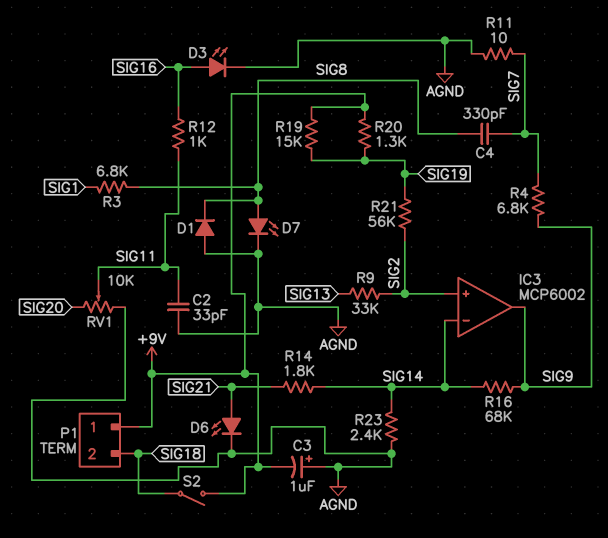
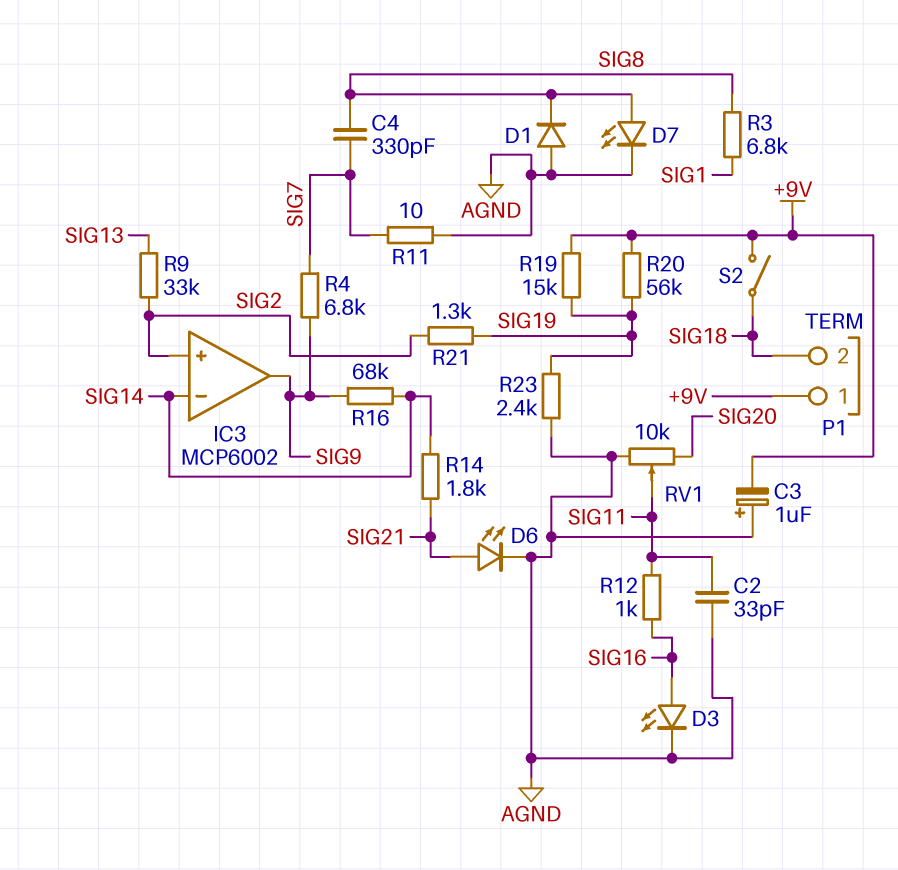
R20: 1.3k (+9V, SIG19) -> 56k (+9V, SIG19)
R21: 56k (SIG2, SIG19) -> 1.3k (SIG2, SIG19)
R23: 2.4k (AGND, SIG14) -> 2.4k (AGND, SIG19)

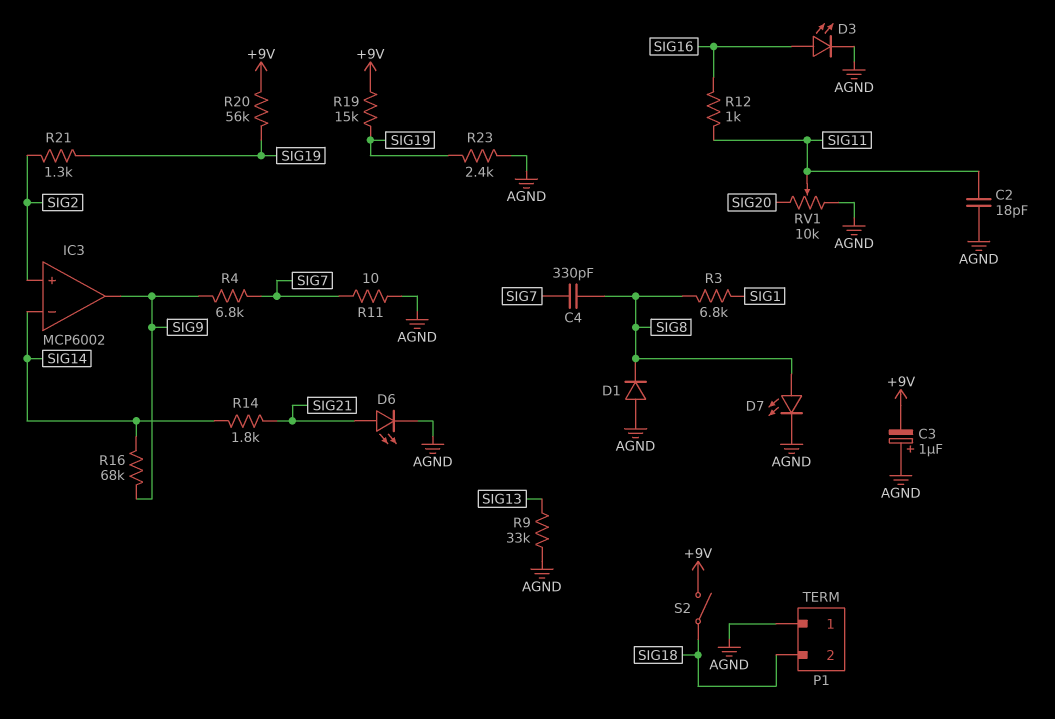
C2: 33pF (AGND, SIG11) -> 18pF (AGND, SIG11)
P1 pin 1: +9V -> AGND
R9: 33k (SIG2, SIG13) -> 33k (AGND, SIG13)

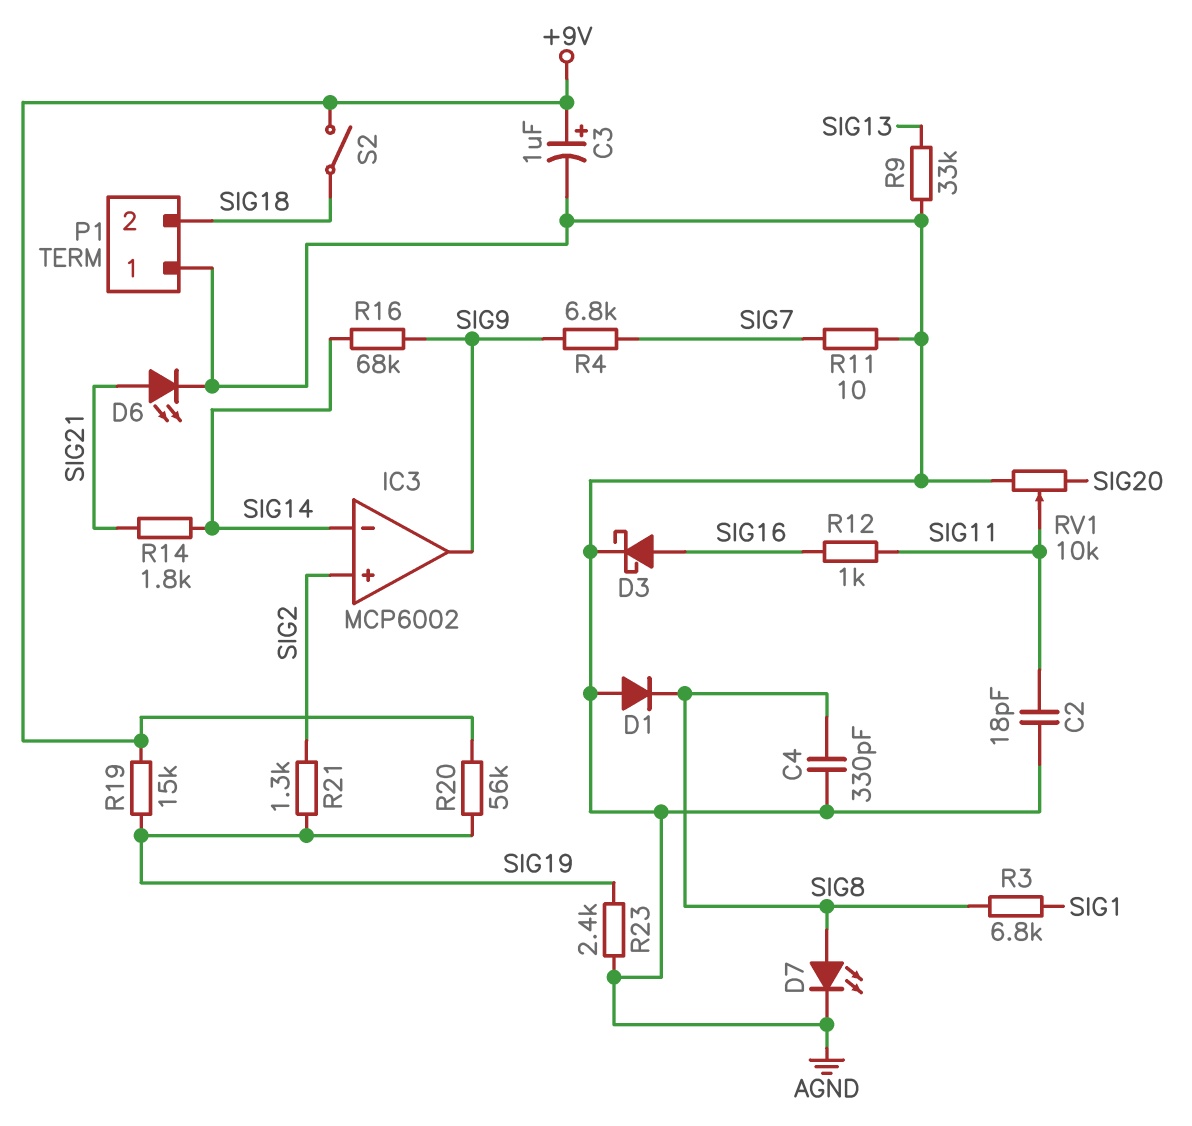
C3: 1uF (plus AGND, minus +9V) -> 1uF (plus +9V, minus AGND)
C4: 330pF (SIG7, SIG8) -> 330pF (AGND, SIG8)
D3: LED (A SIG16, K AGND) -> schottky (A SIG16, K AGND)

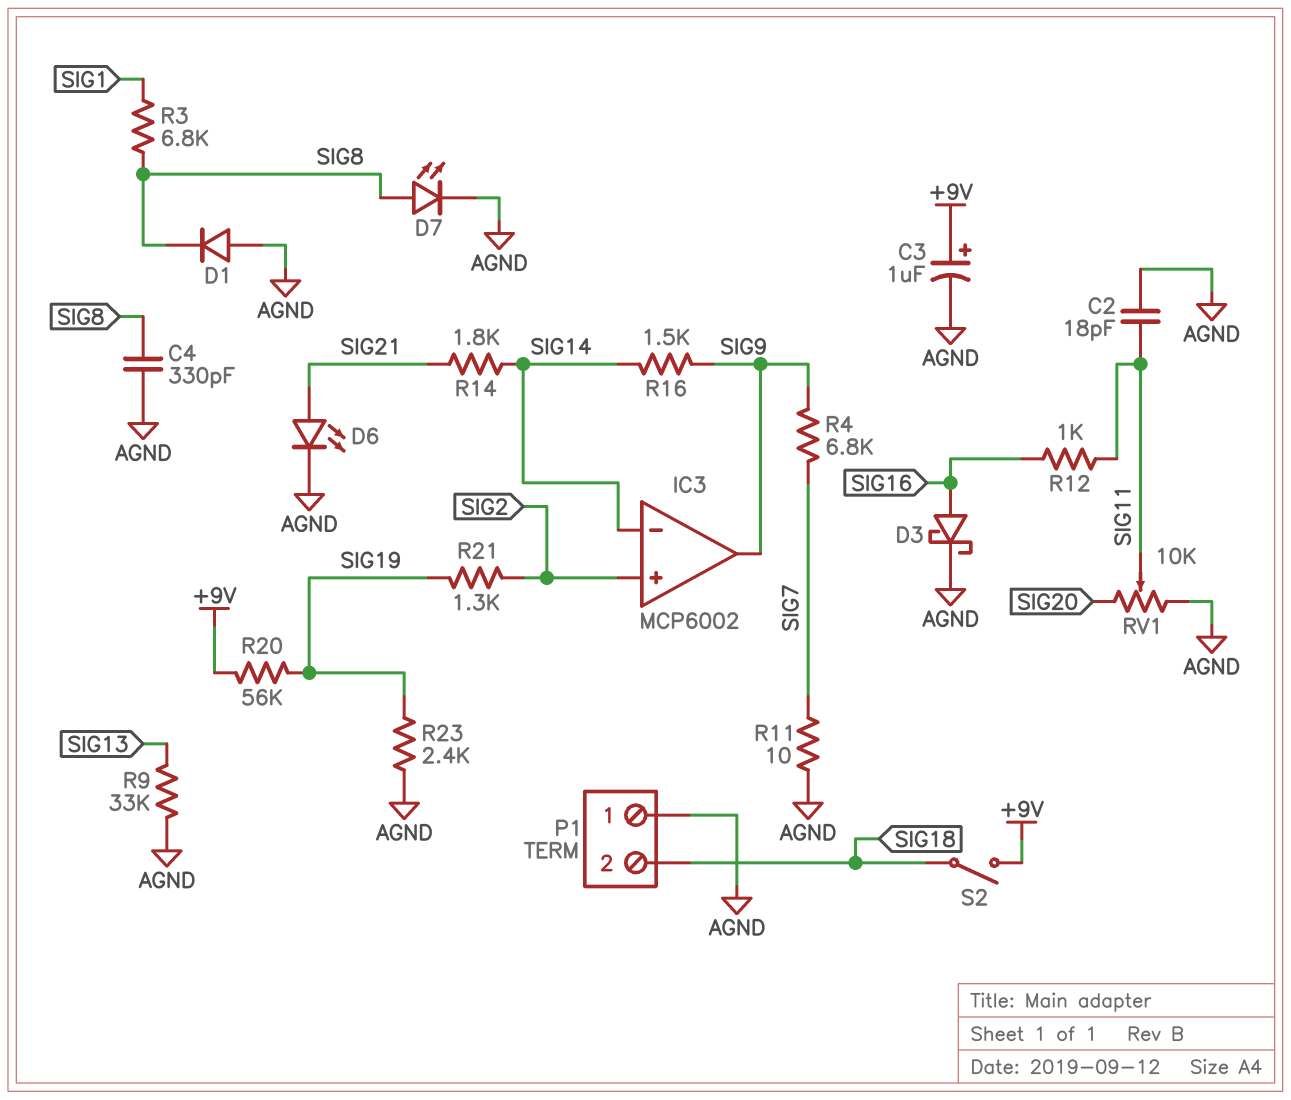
R16: 68k (SIG9, SIG14) -> 1.5k (SIG9, SIG14)
R19: 15k (+9V, SIG19) -> none

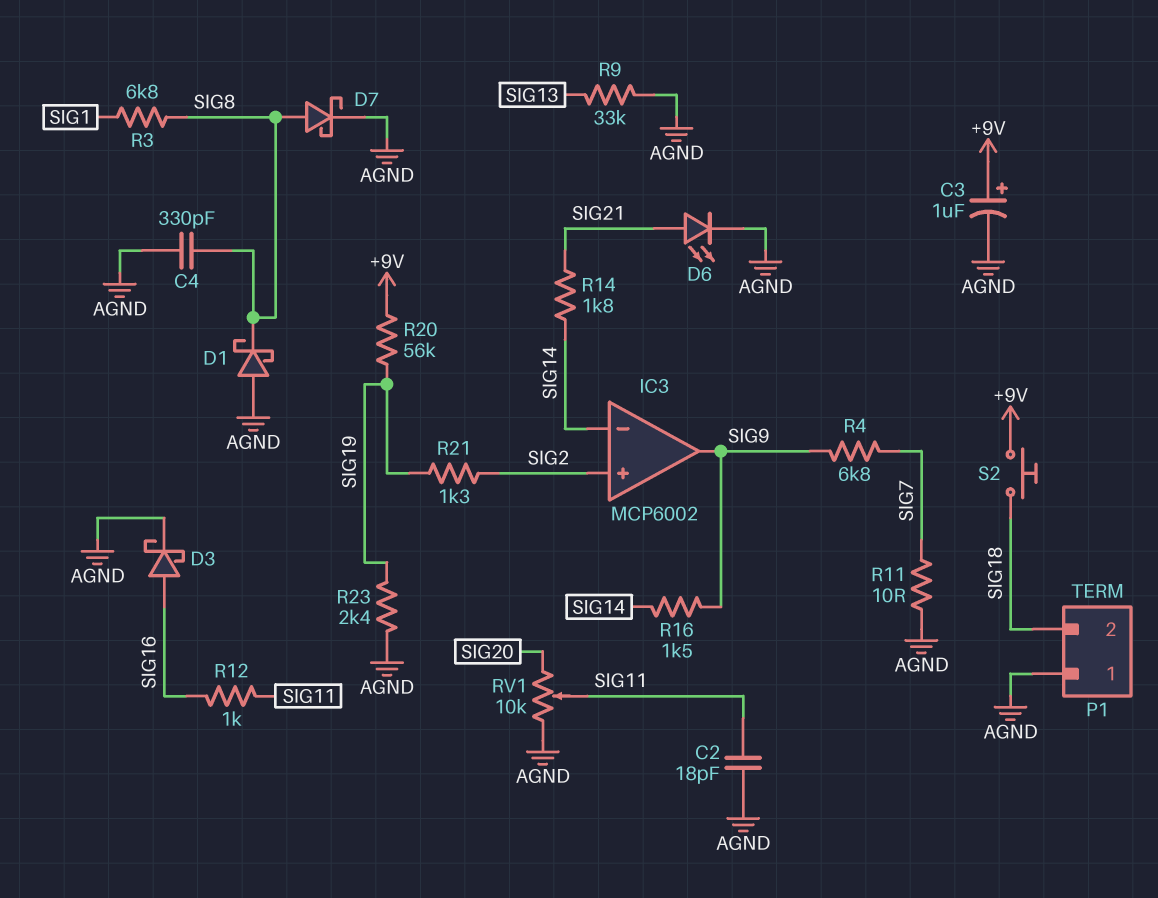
D1: diode (A AGND, K SIG8) -> schottky (A AGND, K SIG8)
D7: LED (A SIG8, K AGND) -> schottky (A SIG8, K AGND)
S2: switch (+9V, SIG18) -> button (+9V, SIG18)

